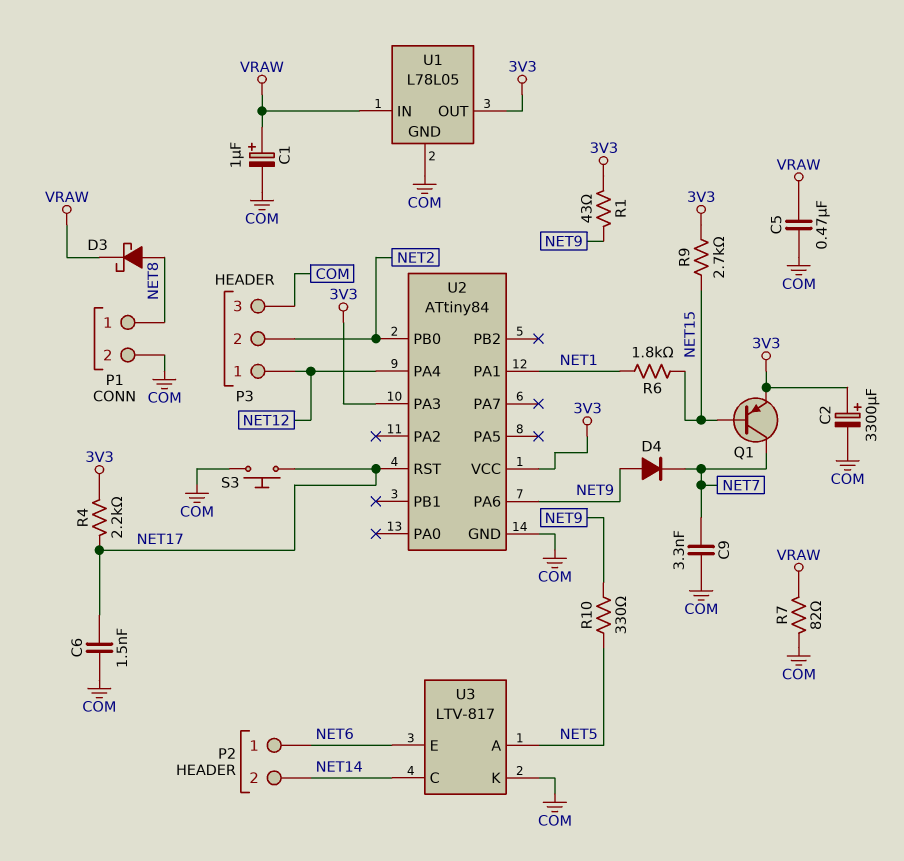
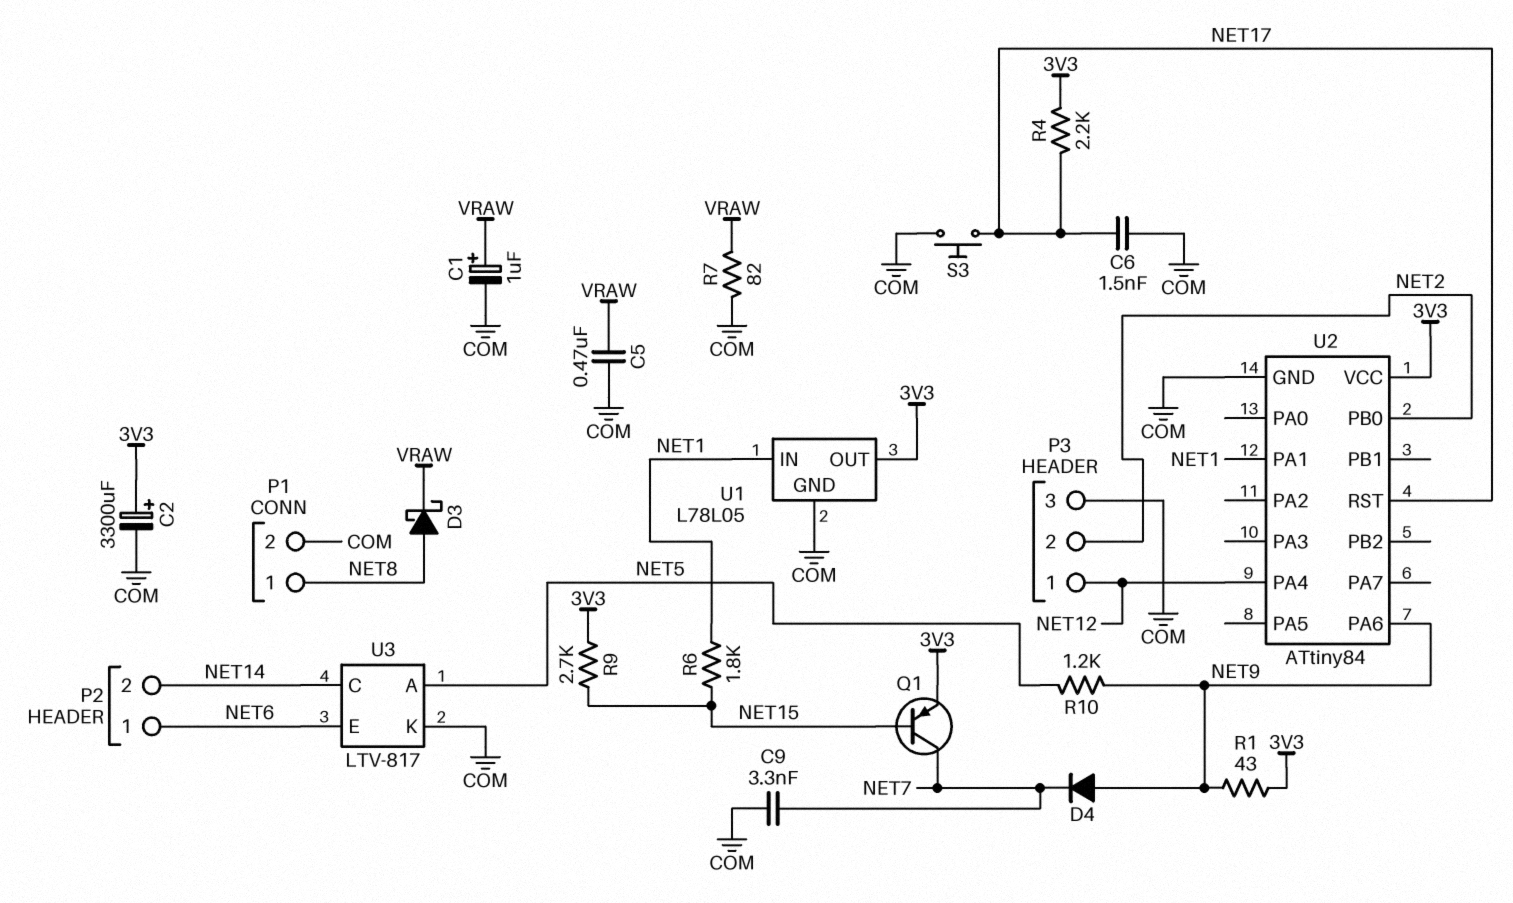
R10: 330 (NET5, NET9) -> 1.2k (NET5, NET9)
U1 pin IN: VRAW -> NET1
U2 pin PA3: 3V3 -> none

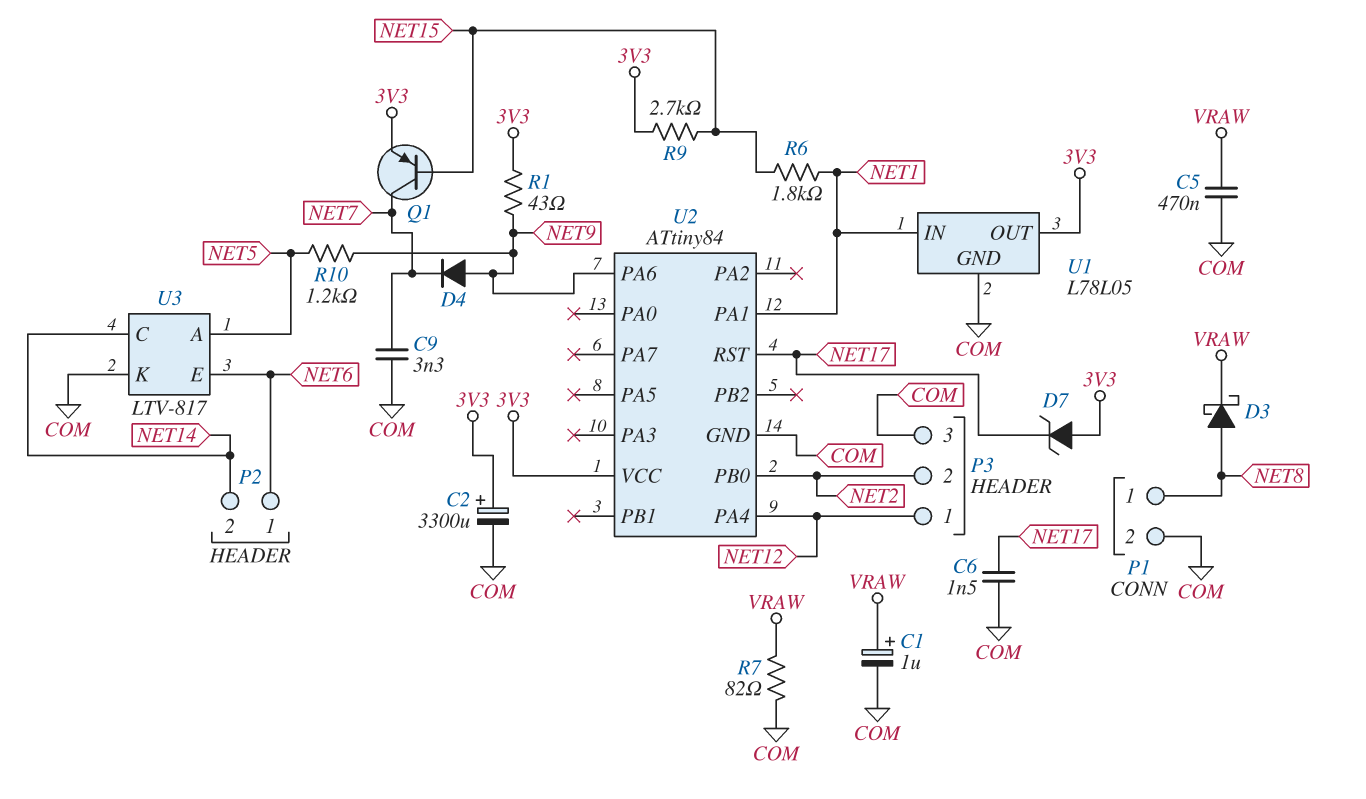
D7: none -> zener (A 3V3, K NET17)
R4: 2.2k (3V3, NET17) -> none
S3: button (COM, NET17) -> none

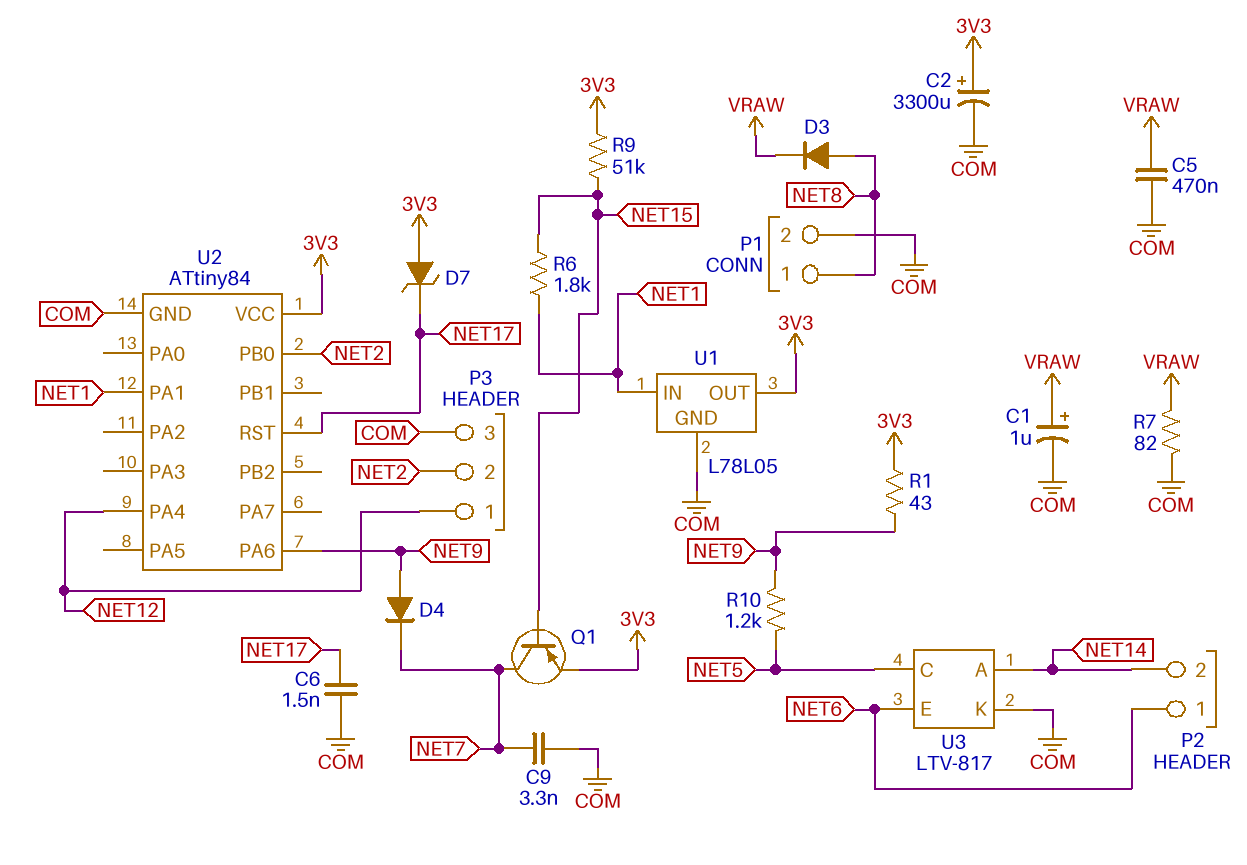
D3: schottky (A NET8, K VRAW) -> diode (A NET8, K VRAW)
R9: 2.7k (3V3, NET15) -> 51k (3V3, NET15)
U3 pin A: NET5 -> NET14
U3 pin C: NET14 -> NET5

